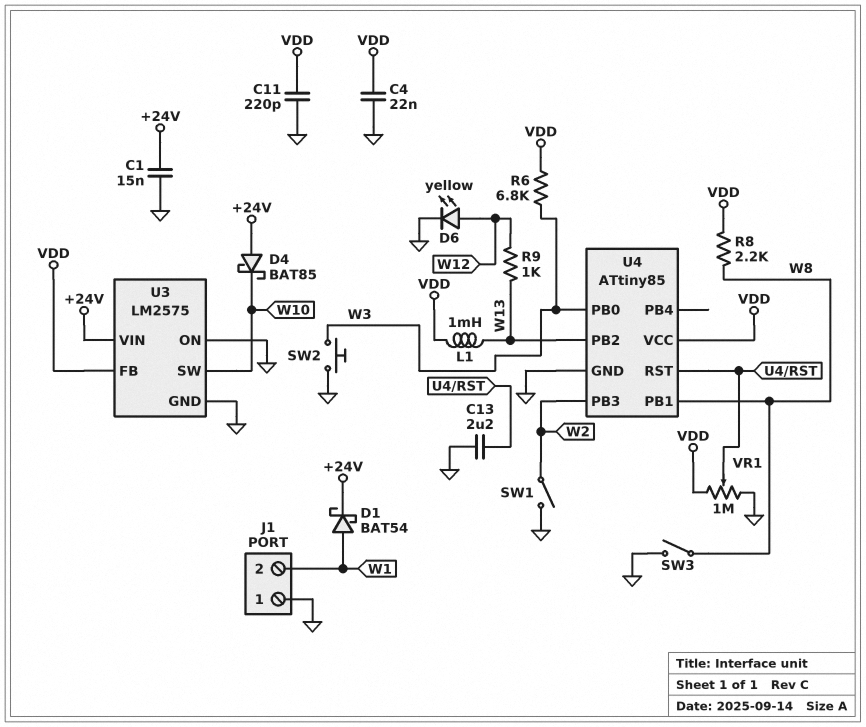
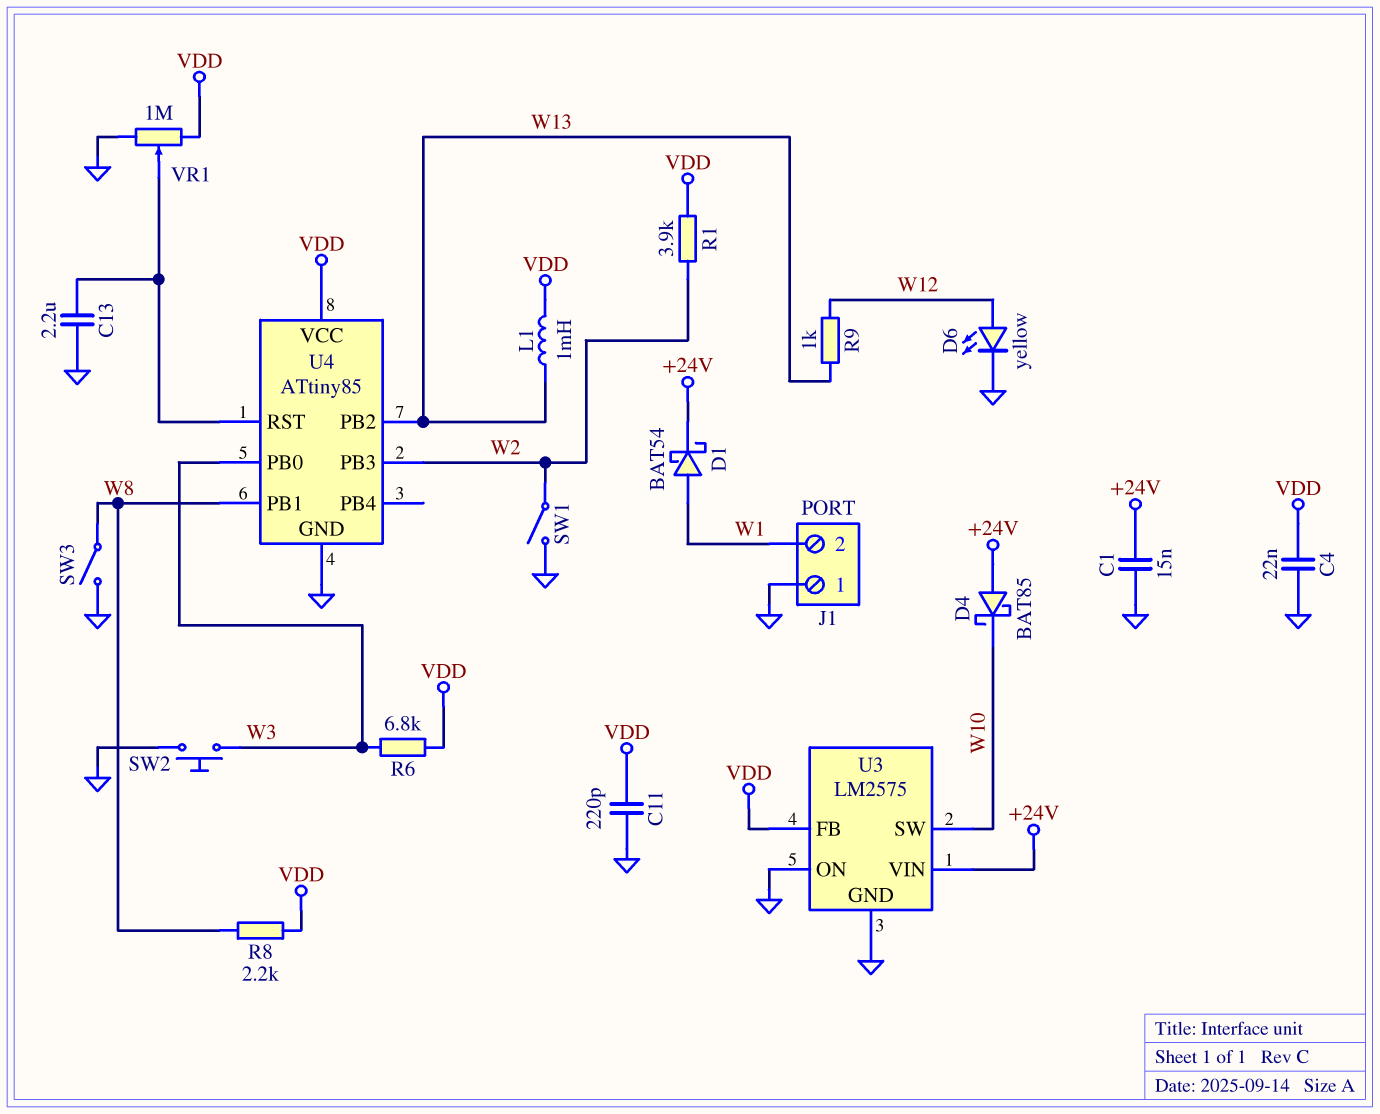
R1: none -> 3.9k (VDD, W2)

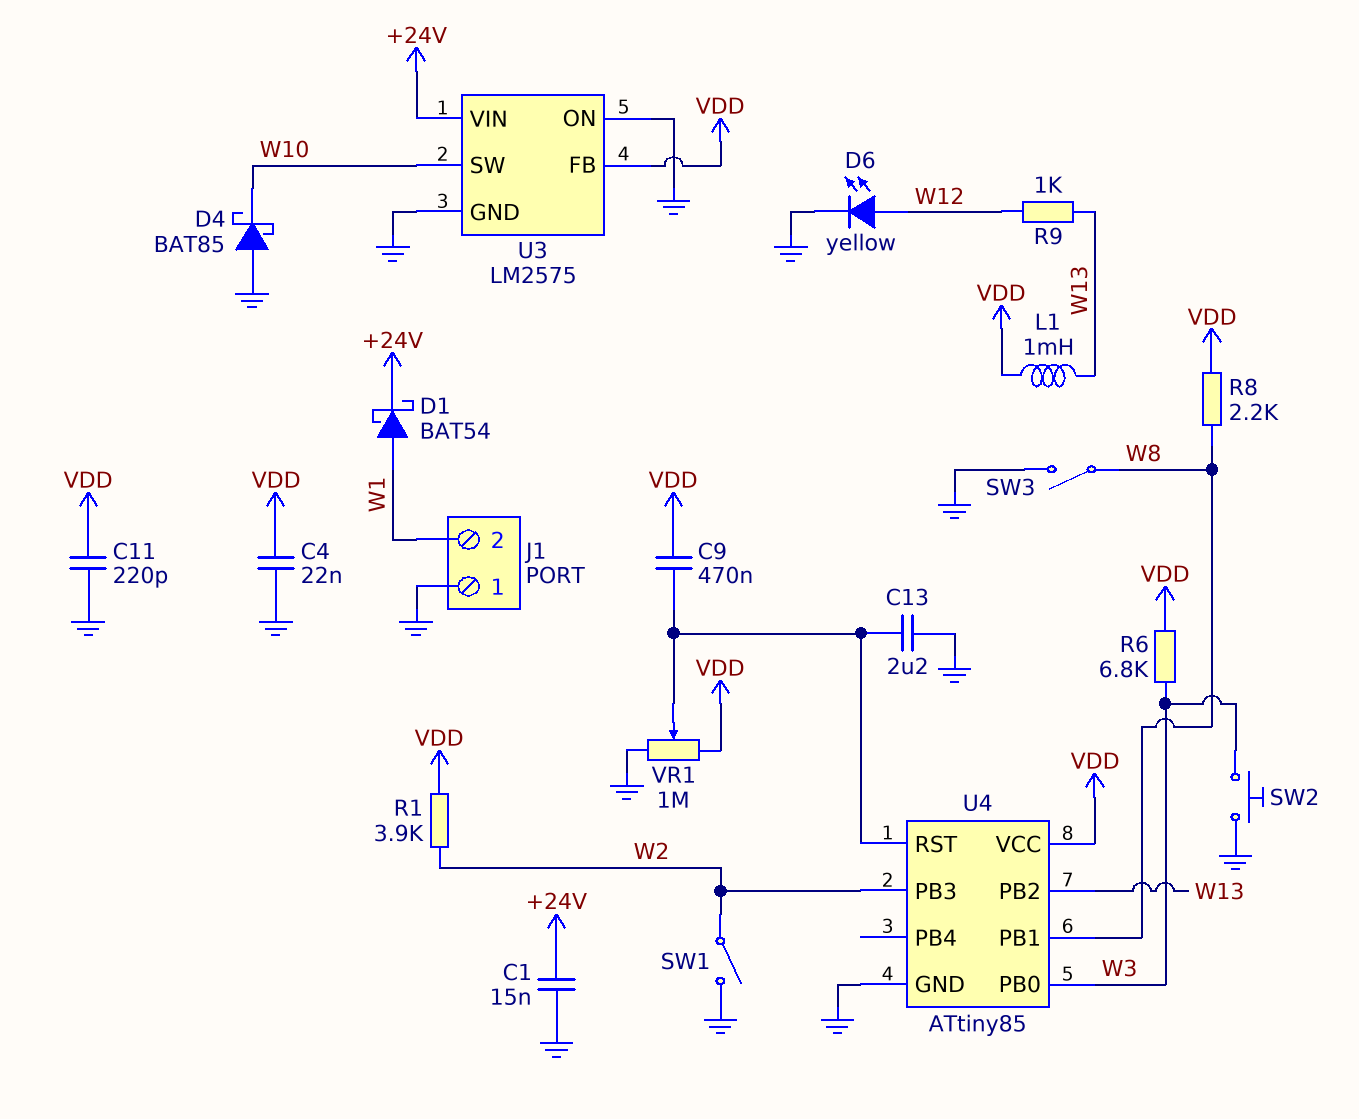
C9: none -> 470nF (U4/RST, VDD)
D4: schottky BAT85 (A +24V, K W10) -> schottky BAT85 (A GND, K W10)

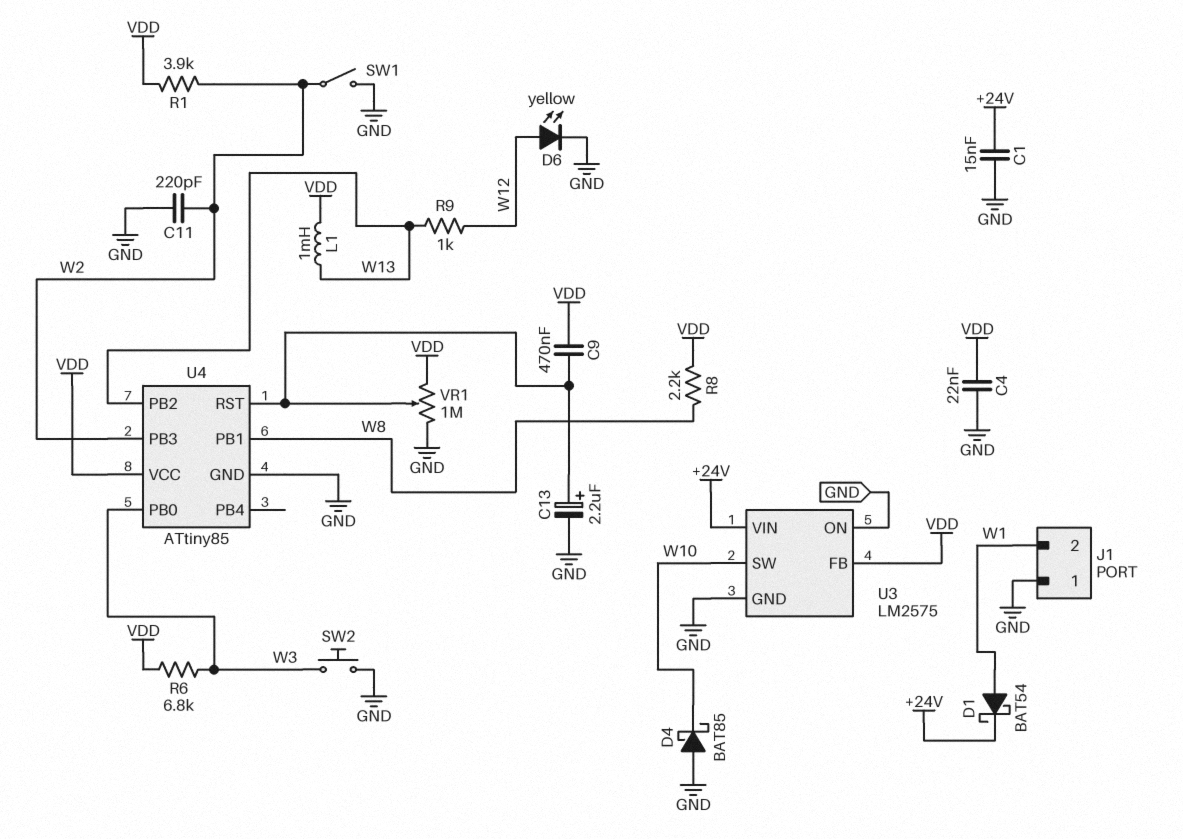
C11: 220pF (GND, VDD) -> 220pF (GND, W2)
C13: 2.2uF (GND, U4/RST) -> 2.2uF (plus U4/RST, minus GND)
SW3: switch (GND, W8) -> none

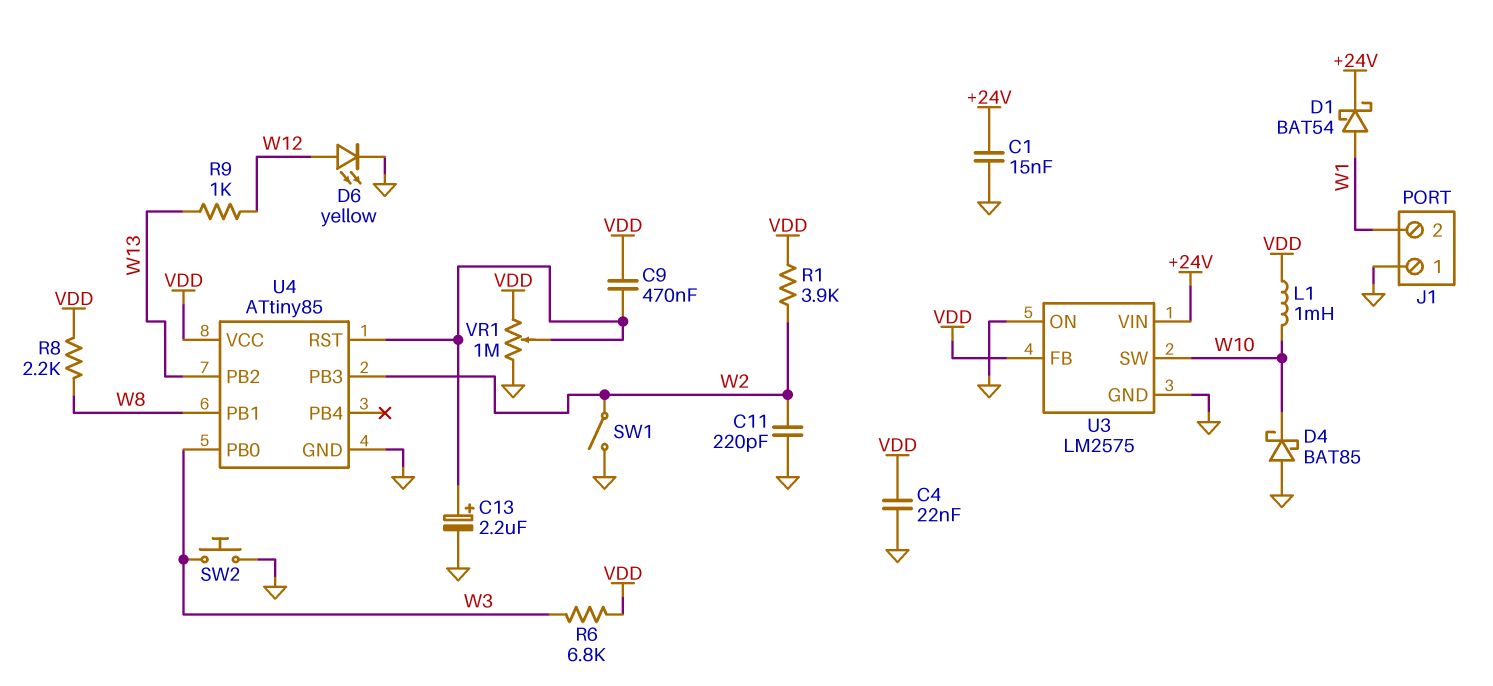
L1: 1mH (VDD, W13) -> 1mH (VDD, W10)

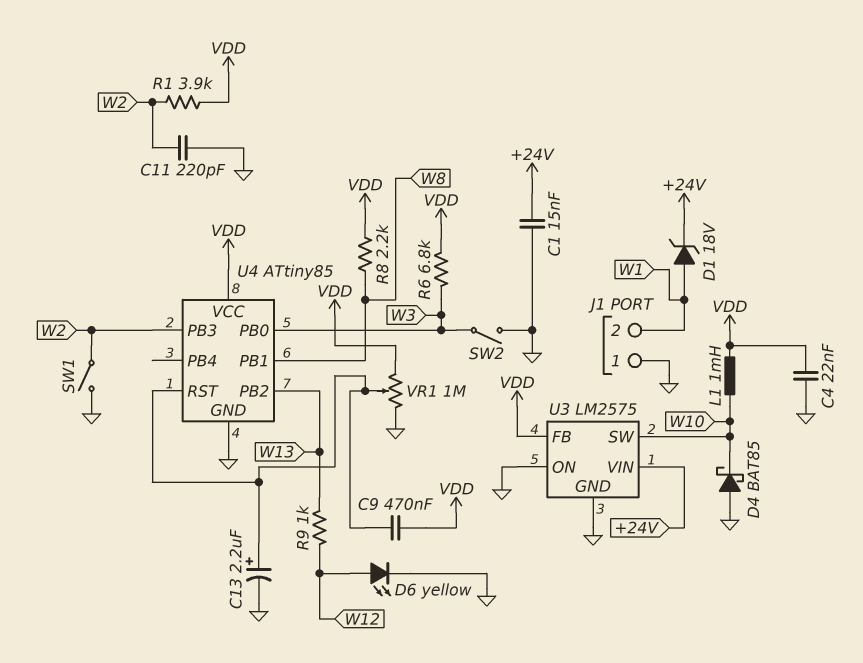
D1: schottky BAT54 (A W1, K +24V) -> zener 18V (A W1, K +24V)
SW2: button (GND, W3) -> switch (GND, W3)

